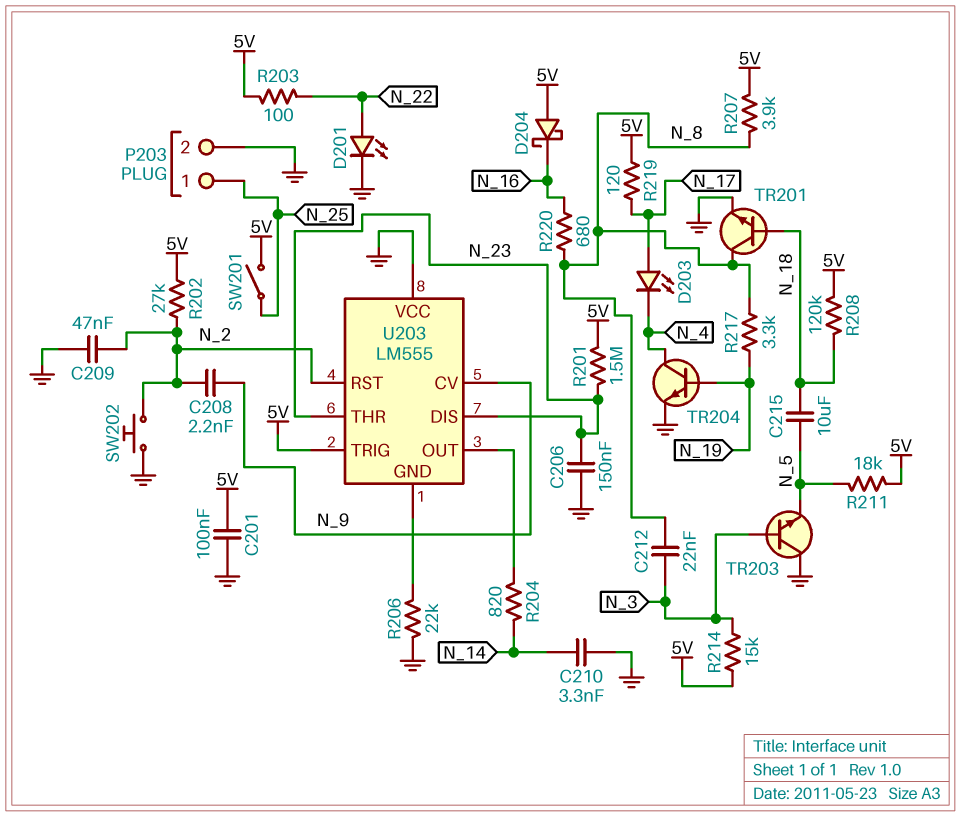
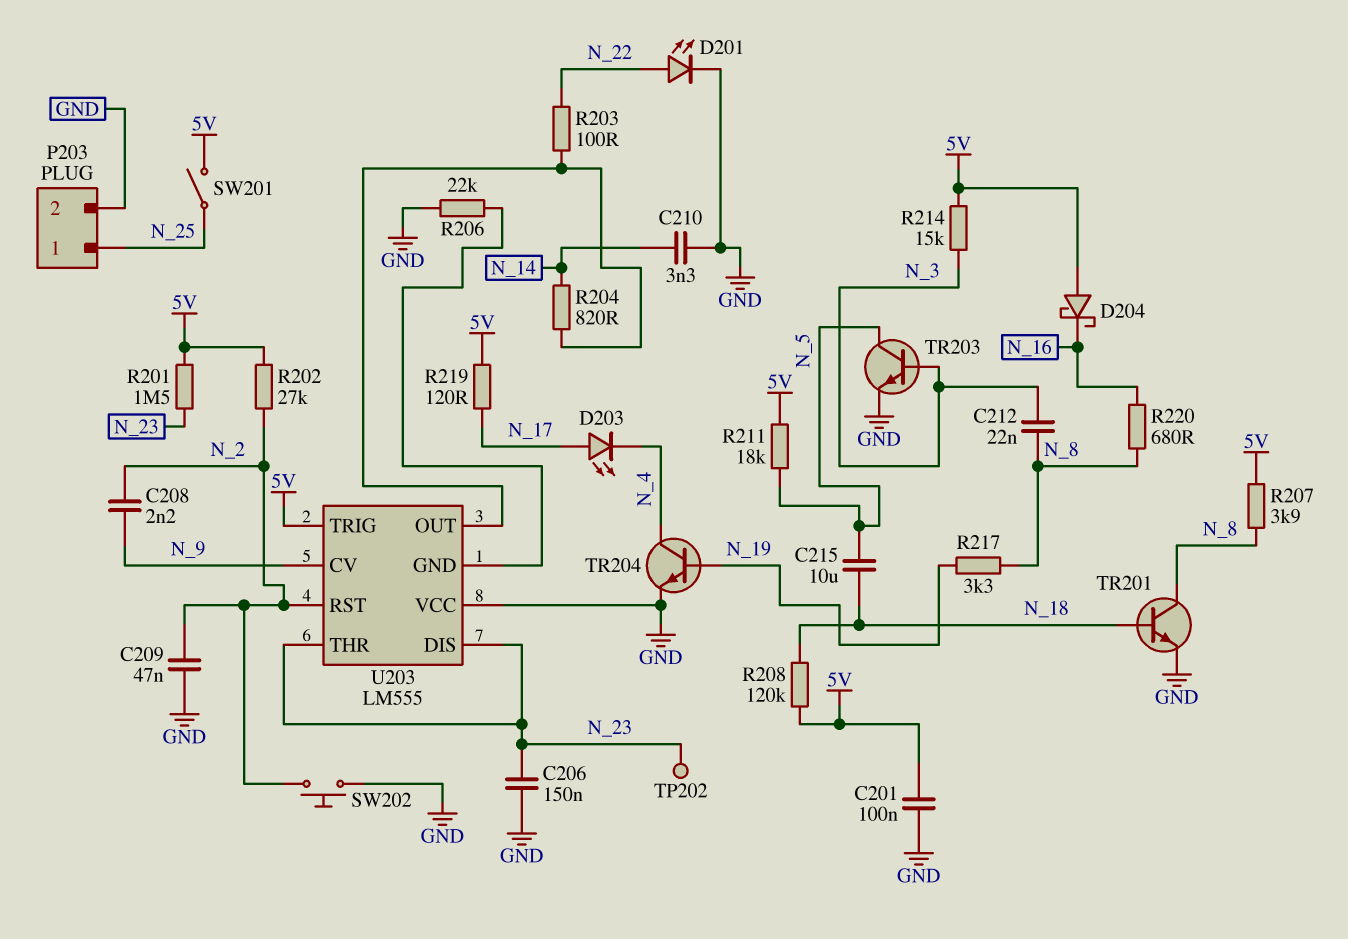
R203: 100 (5V, N_22) -> 100 (N_22, U203/OUT)
TP202: none -> test point (N_23)
TR203: NPN (B N_3, C GND, E N_5) -> NPN (B N_3, C N_5, E GND)

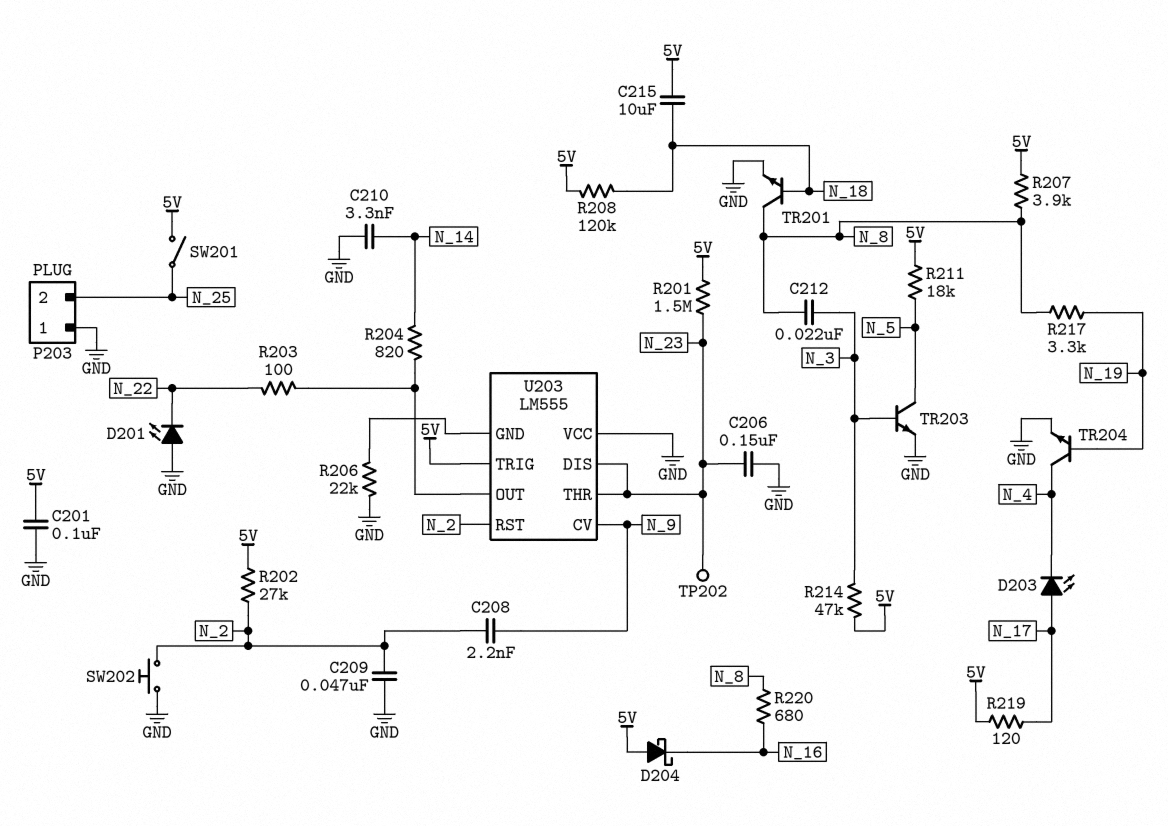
C215: 10uF (N_5, N_18) -> 10uF (5V, N_18)
D201: LED (A N_22, K GND) -> LED (A GND, K N_22)
P203 pin 1: N_25 -> GND
P203 pin 2: GND -> N_25
R214: 15k (5V, N_3) -> 47k (5V, N_3)

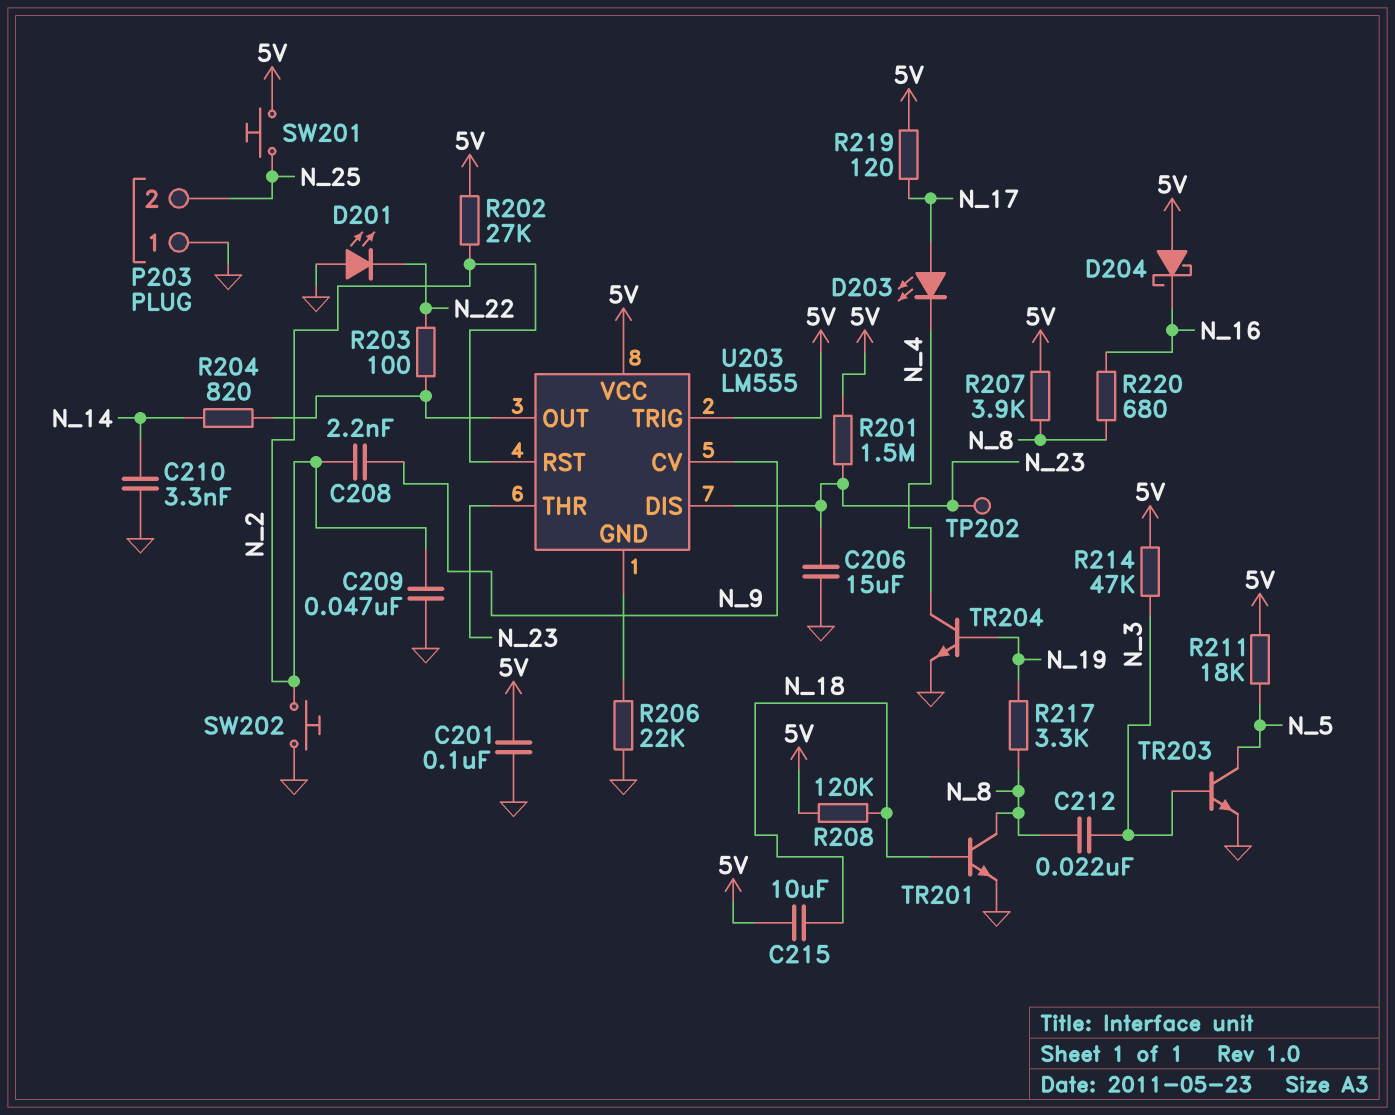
C206: 150nF (GND, N_23) -> 15uF (GND, N_23)
SW201: switch (5V, N_25) -> button (5V, N_25)
U203 pin VCC: GND -> 5V

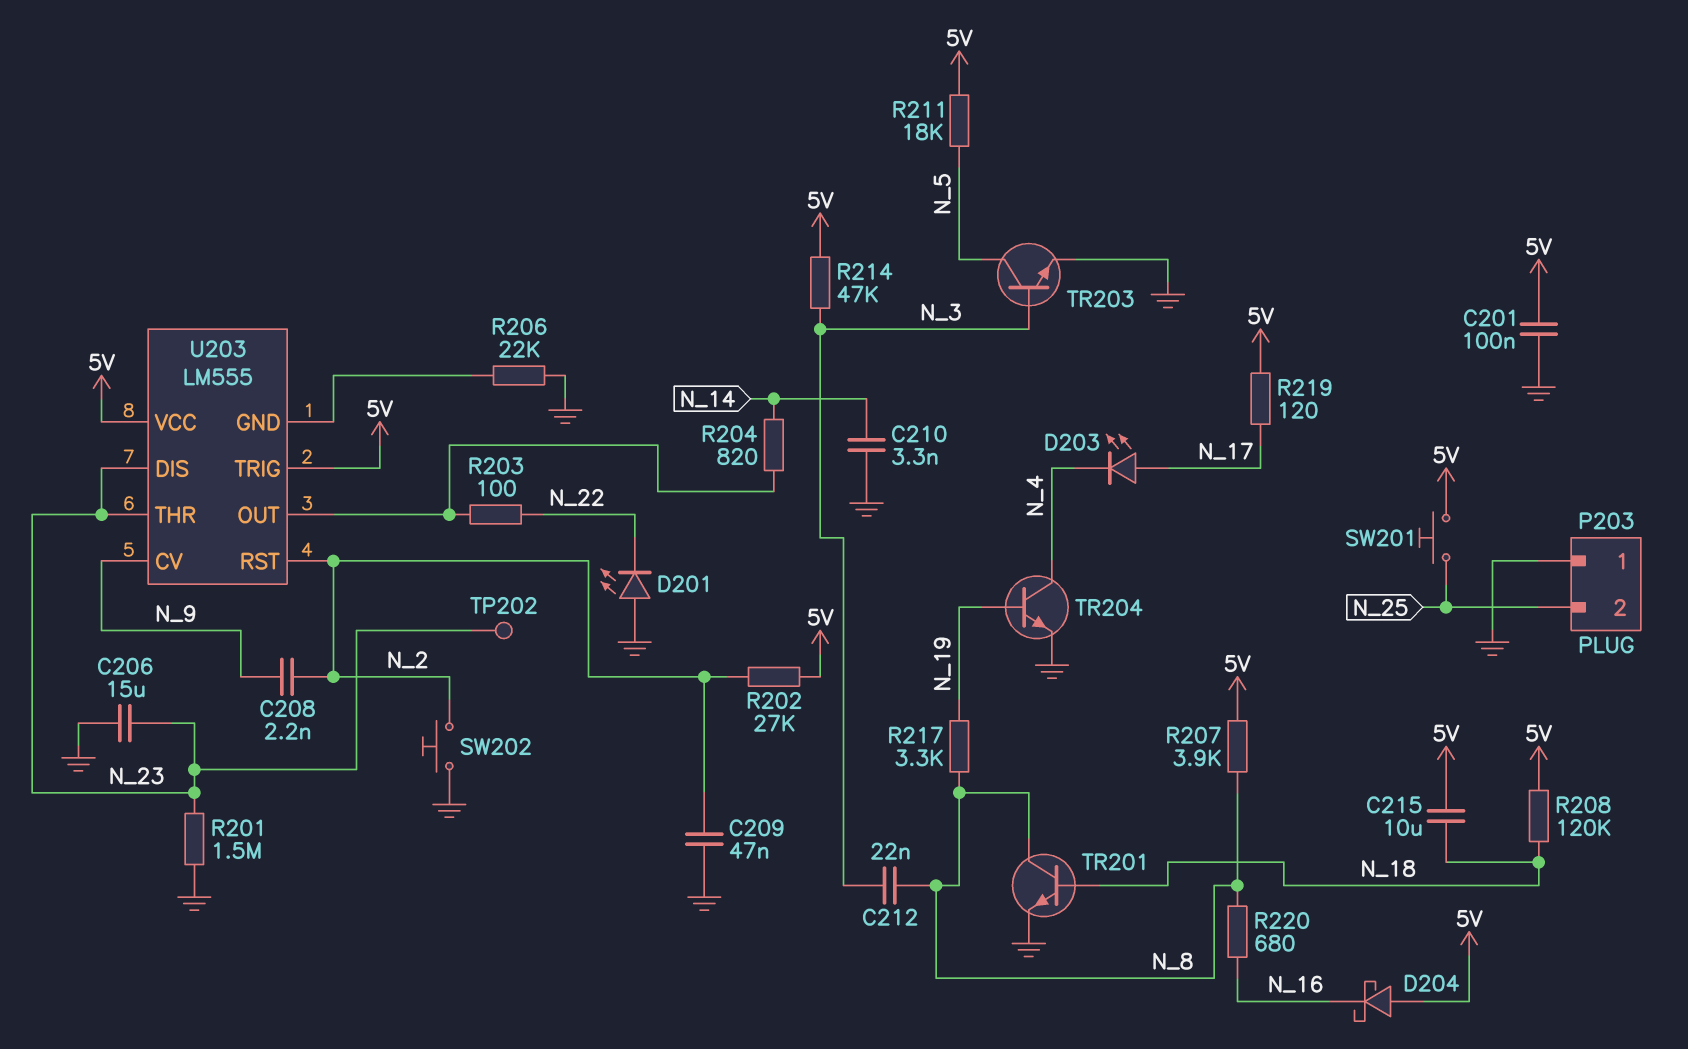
R201: 1.5M (5V, N_23) -> 1.5M (GND, N_23)

